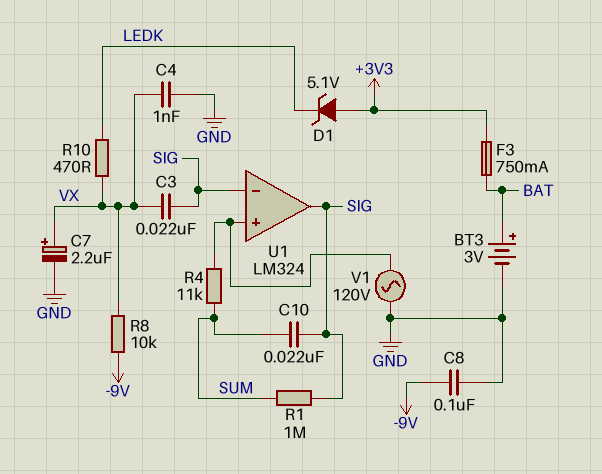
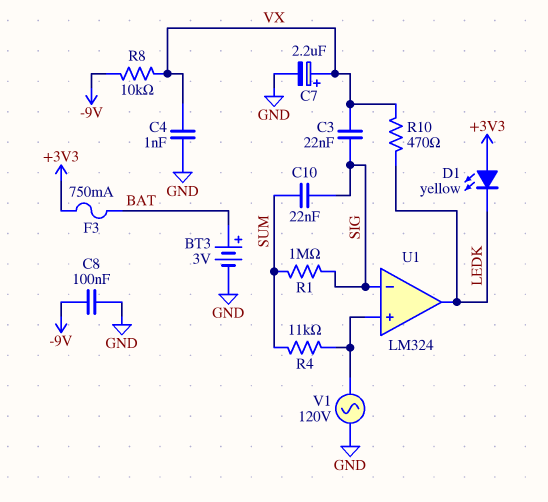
D1: zener 5.1V (A +3V3, K LEDK) -> LED yellow (A +3V3, K LEDK)
U1 pin out: SIG -> LEDK

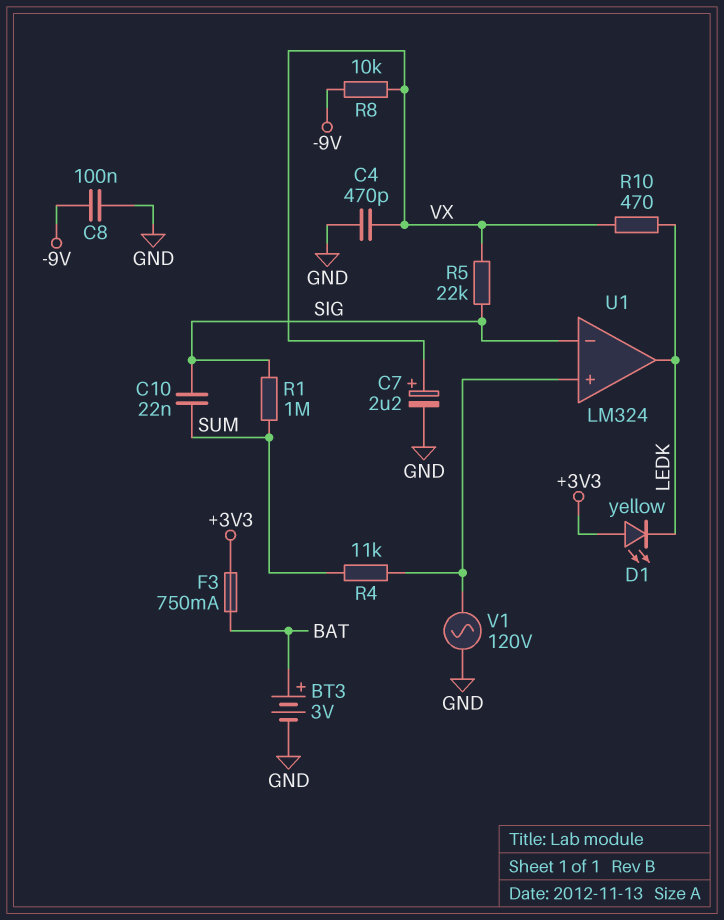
C3: 22nF (SIG, VX) -> none
C4: 1nF (GND, VX) -> 470pF (GND, VX)
R5: none -> 22k (SIG, VX)

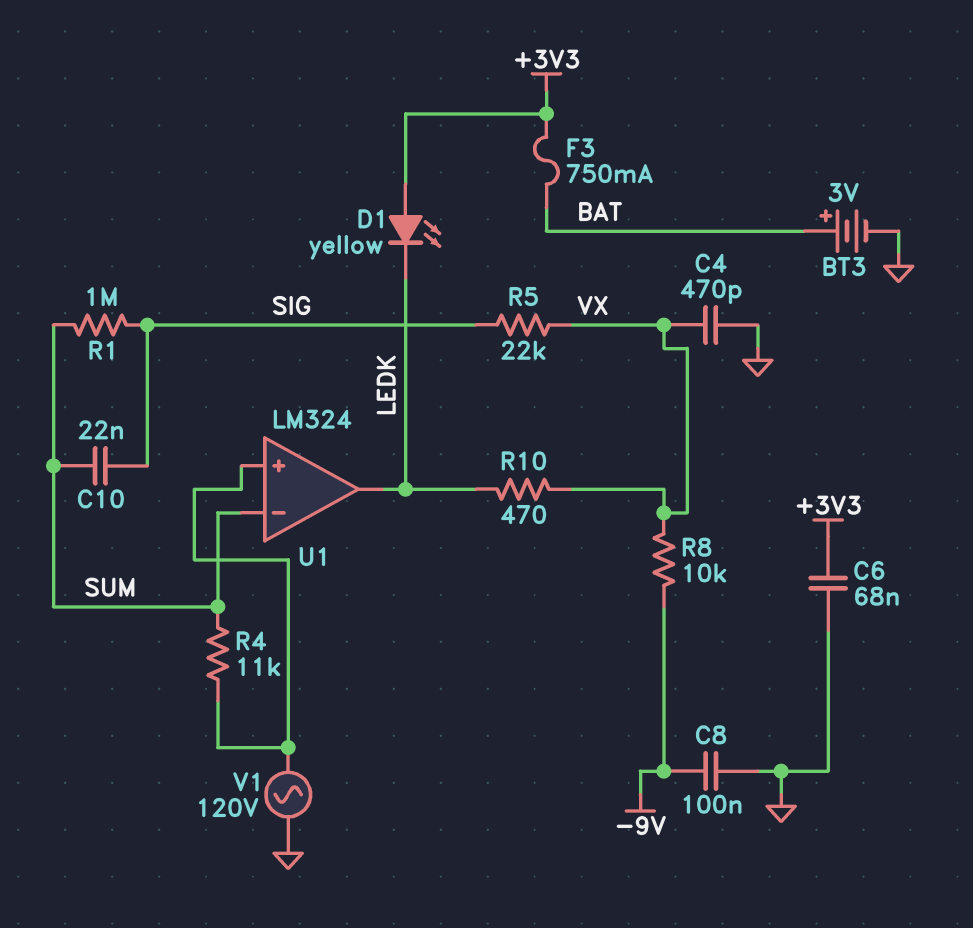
C6: none -> 68nF (+3V3, GND)
C7: 2.2uF (plus VX, minus GND) -> none
U1 pin in-: SIG -> SUM

